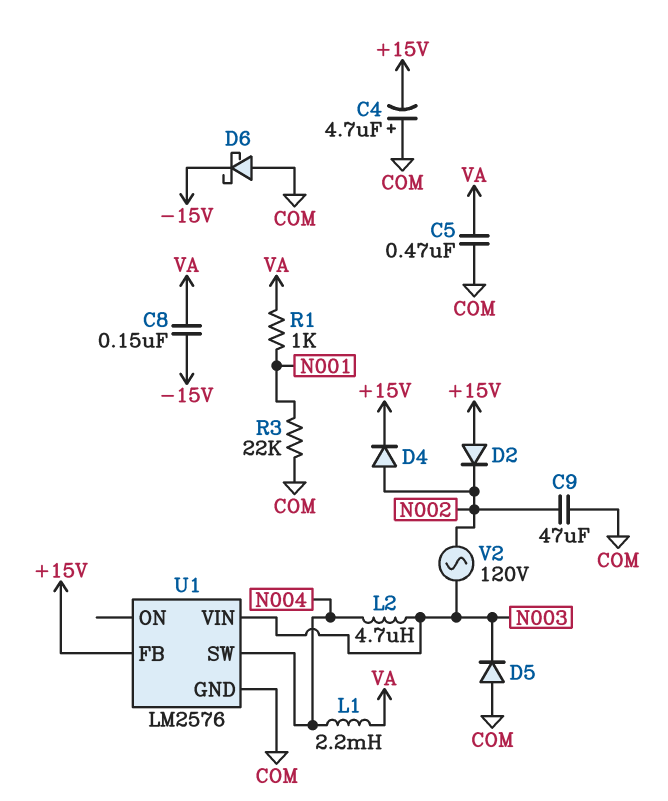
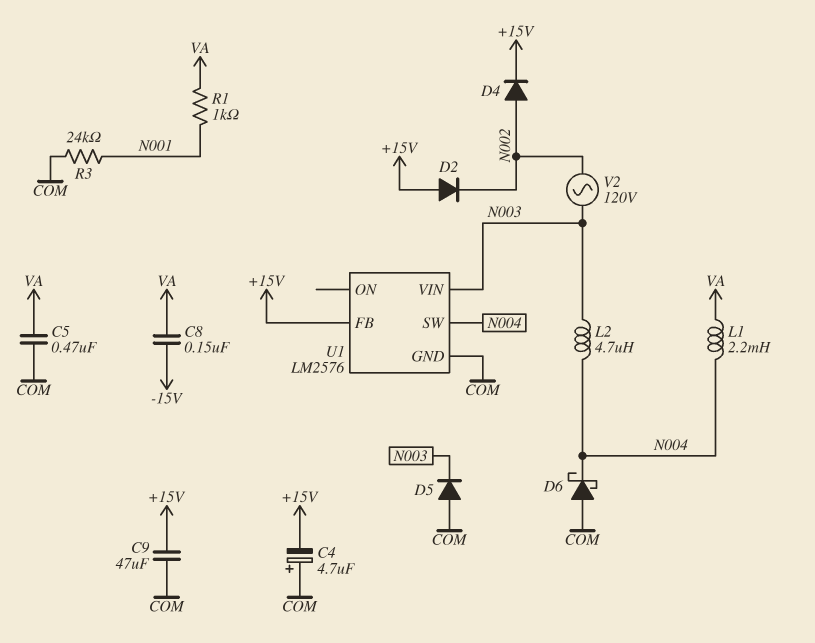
C9: 47uF (COM, N002) -> 47uF (+15V, COM)
D6: schottky (A COM, K -15V) -> schottky (A COM, K N004)
R3: 22k (COM, N001) -> 24k (COM, N001)

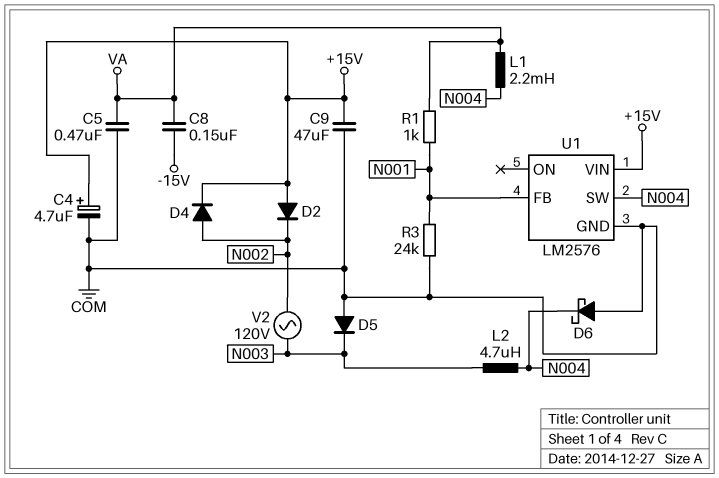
C4: 4.7uF (plus COM, minus +15V) -> 4.7uF (plus +15V, minus COM)
U1 pin FB: +15V -> N001
U1 pin VIN: N003 -> +15V

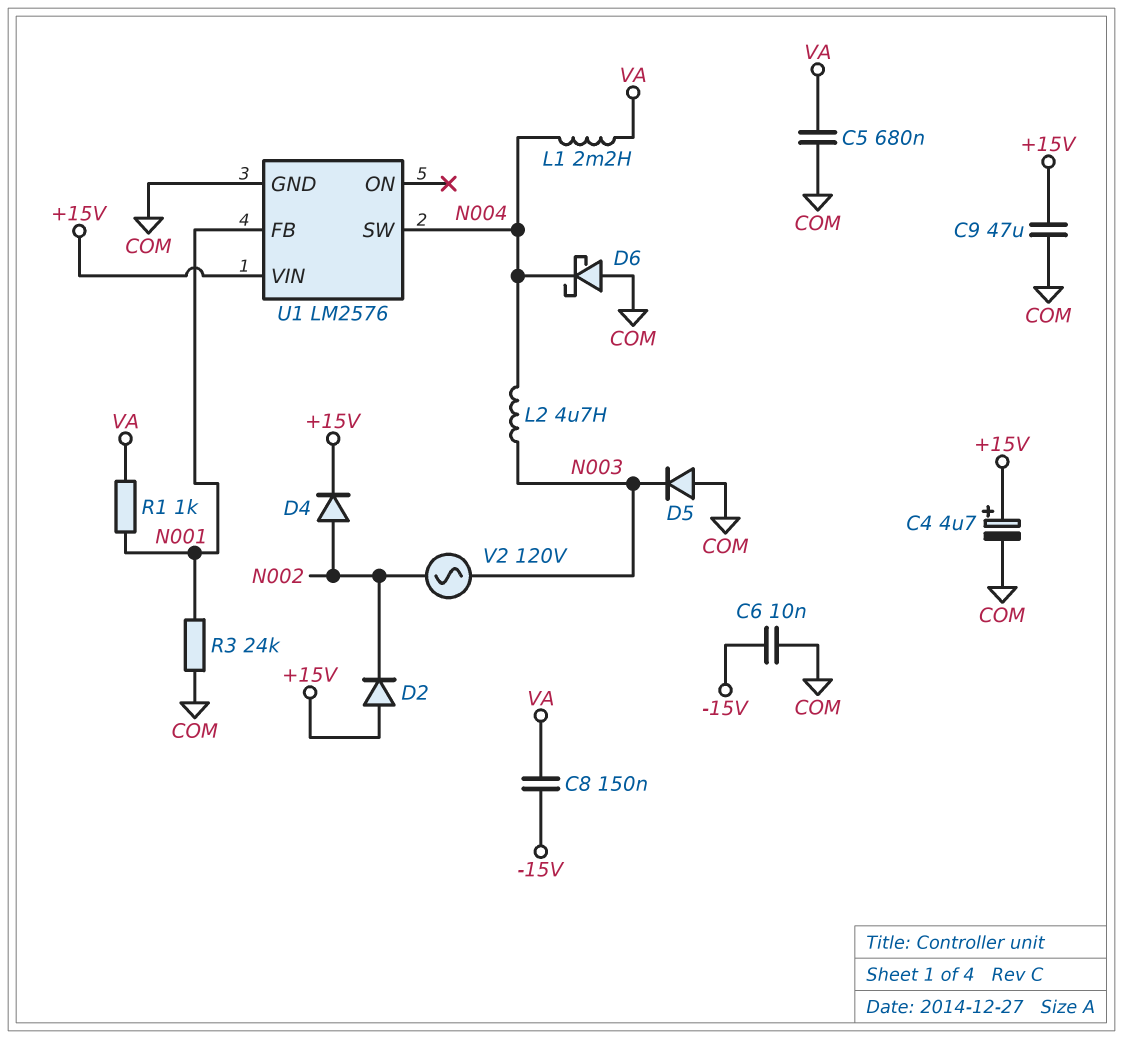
C5: 470nF (COM, VA) -> 680nF (COM, VA)
C6: none -> 10nF (-15V, COM)

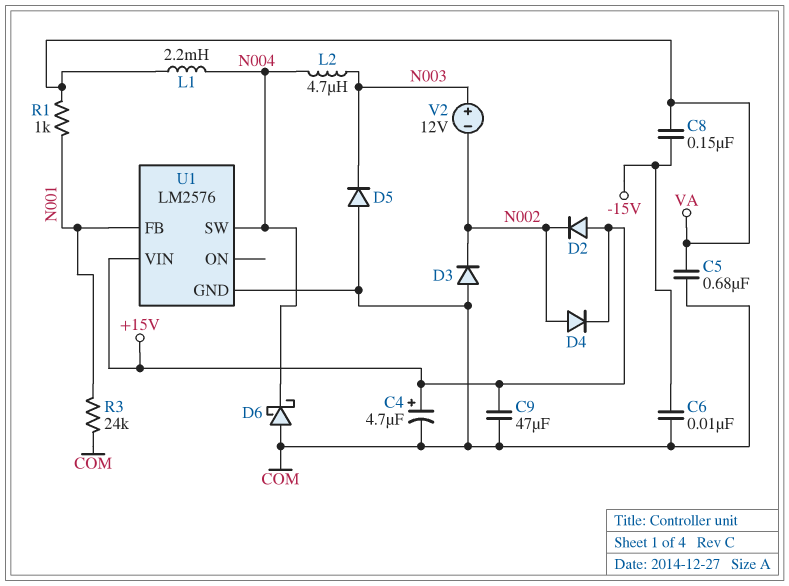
D3: none -> diode (A COM, K N002)
V2: AC 120V (N002, N003) -> 12V (plus N003, minus N002)

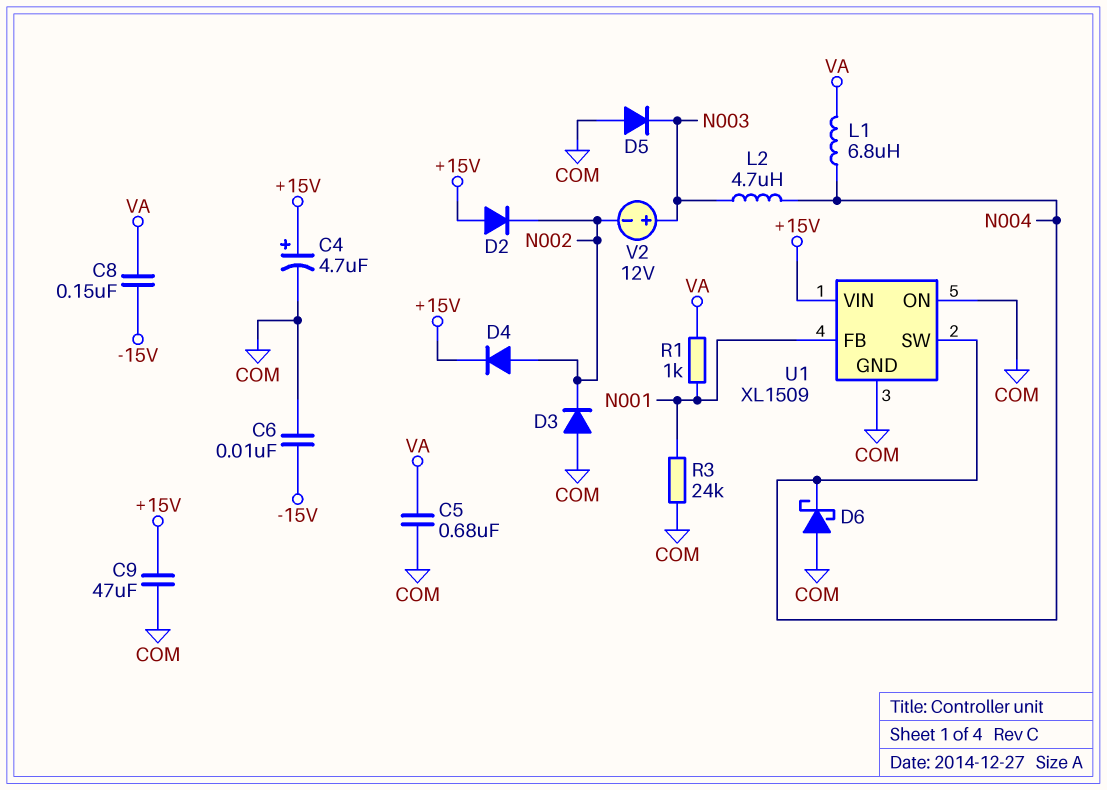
L1: 2.2mH (N004, VA) -> 6.8uH (N004, VA)
U1: LM2576 -> XL1509
U1 pin ON: none -> COM

